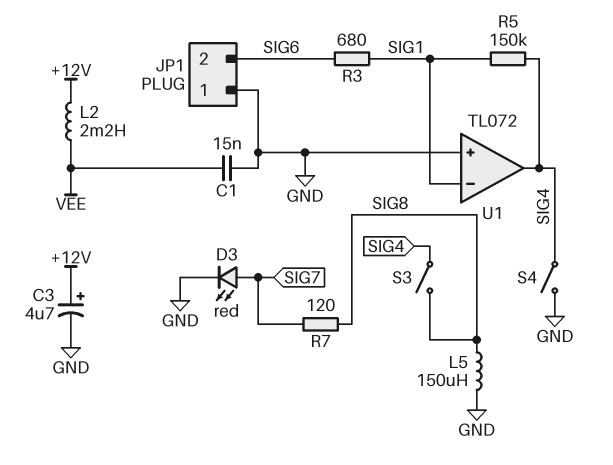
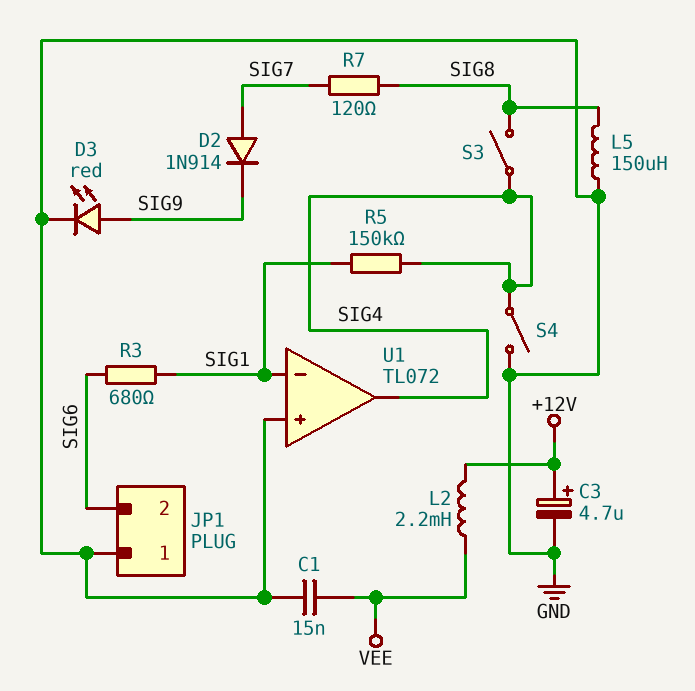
D2: none -> diode 1N914 (A SIG7, K SIG9)
D3: LED red (A SIG7, K GND) -> LED red (A SIG9, K GND)

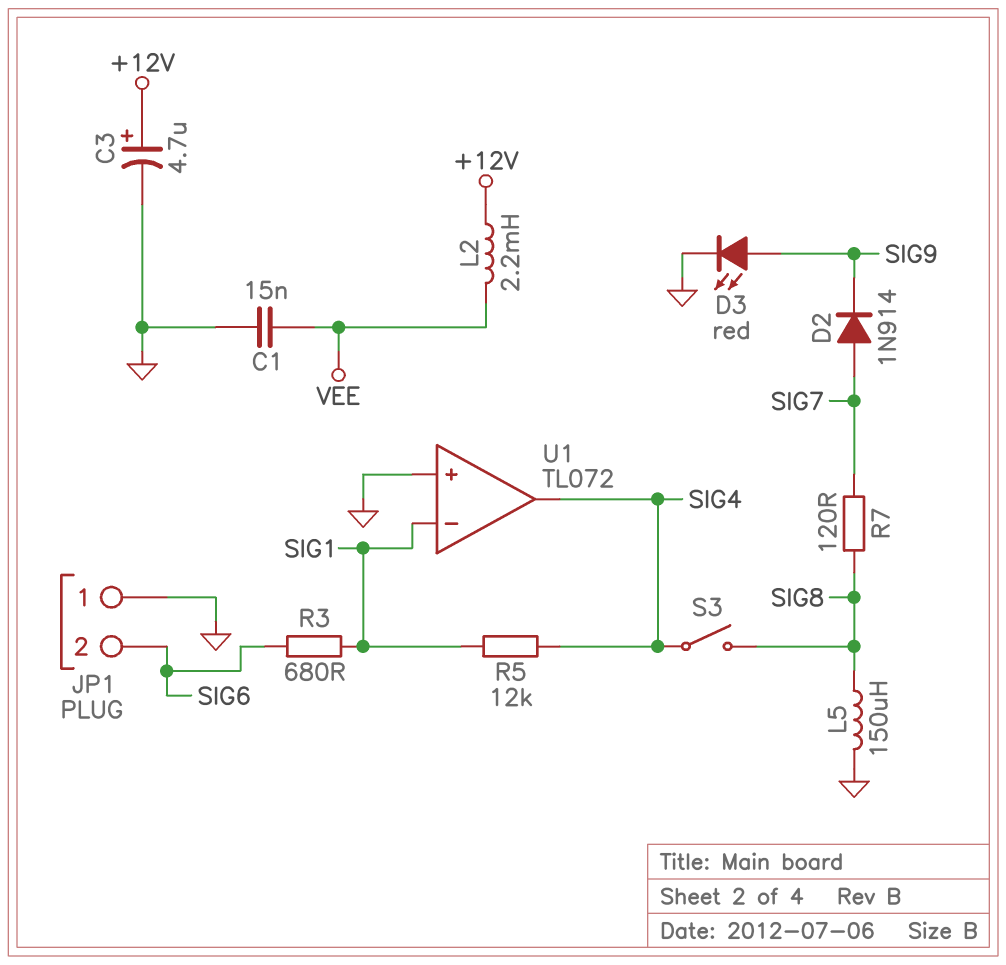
R5: 150k (SIG1, SIG4) -> 12k (SIG1, SIG4)
S4: switch (GND, SIG4) -> none

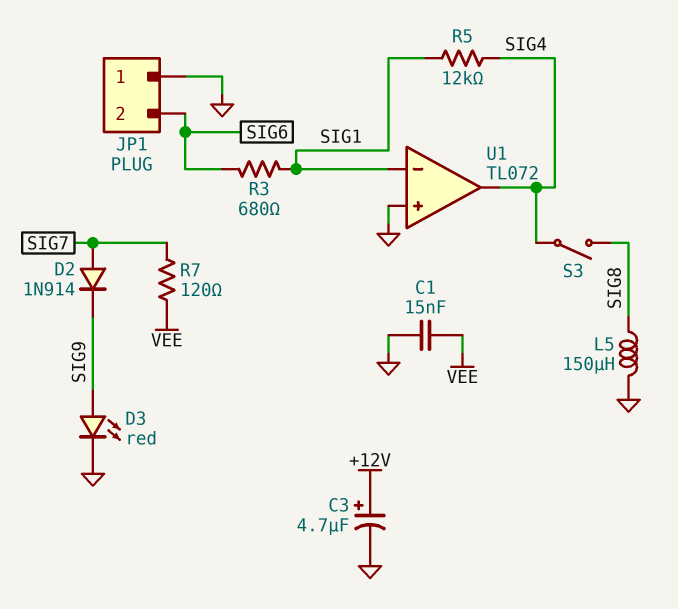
L2: 2.2mH (+12V, VEE) -> none
R7: 120 (SIG7, SIG8) -> 120 (SIG7, VEE)

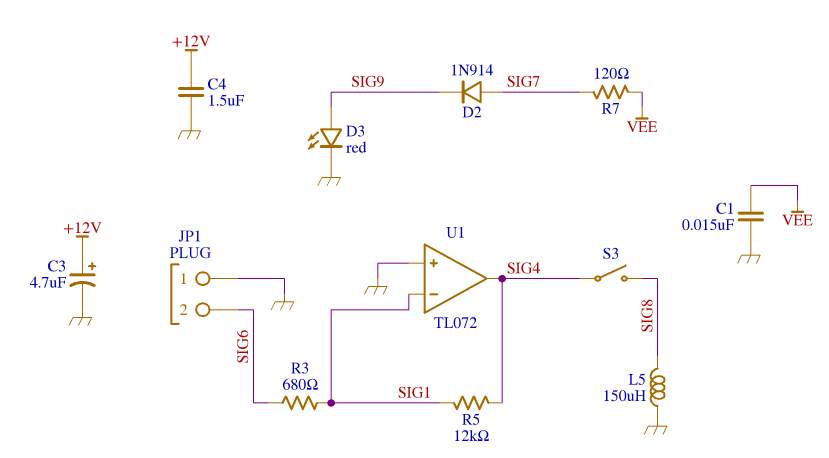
C4: none -> 1.5uF (+12V, GND)

